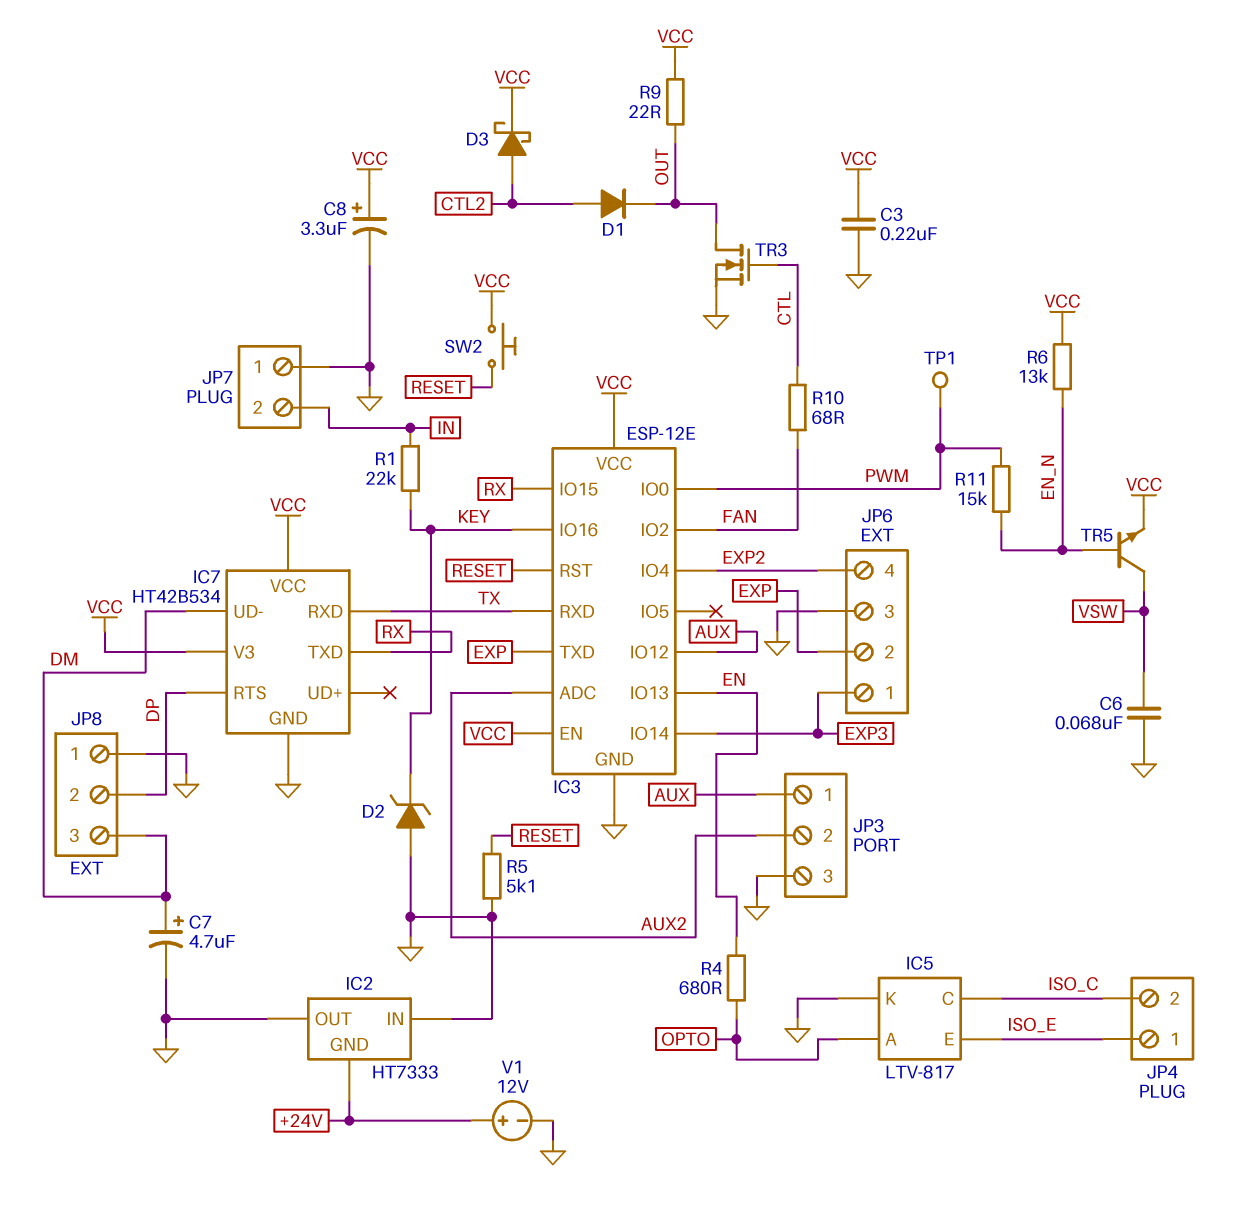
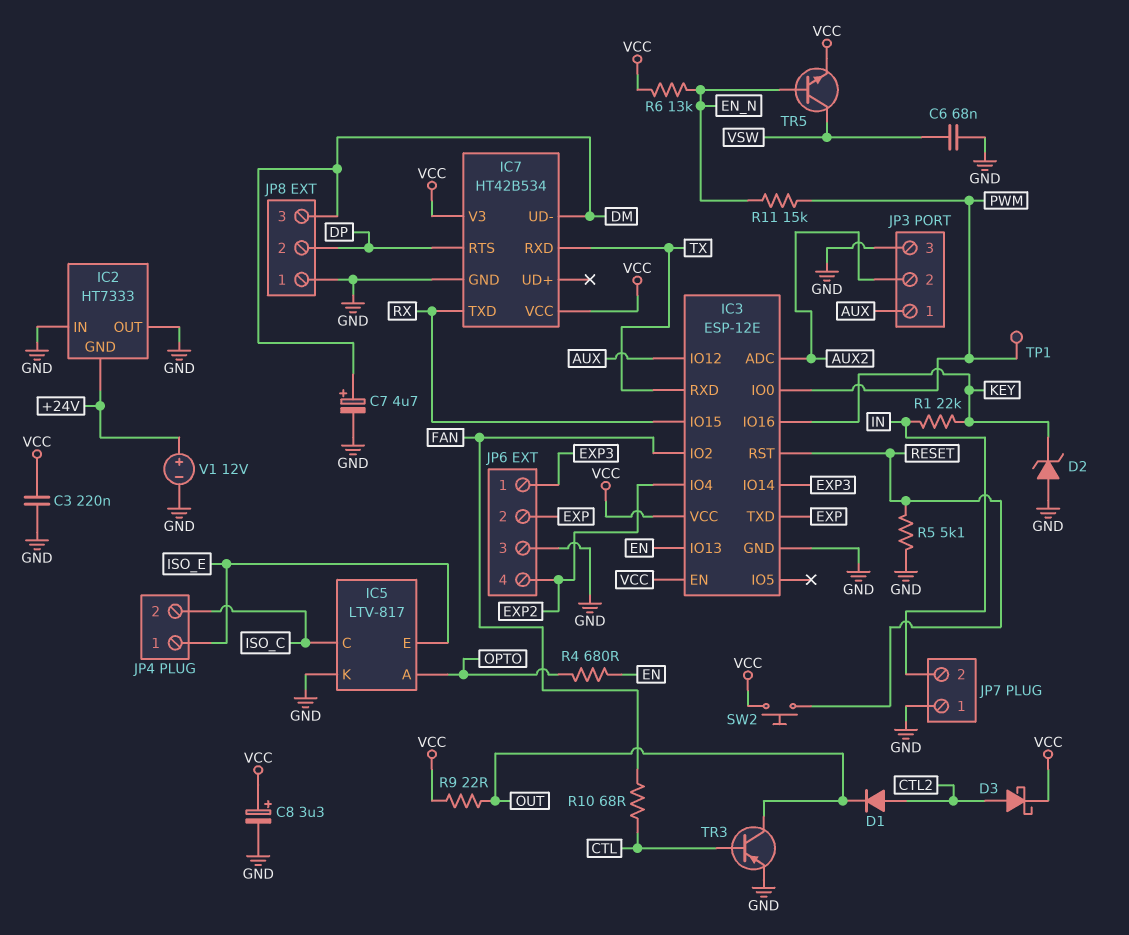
TR3: NMOS (G CTL, D OUT, S GND) -> PNP (B CTL, C OUT, E GND)

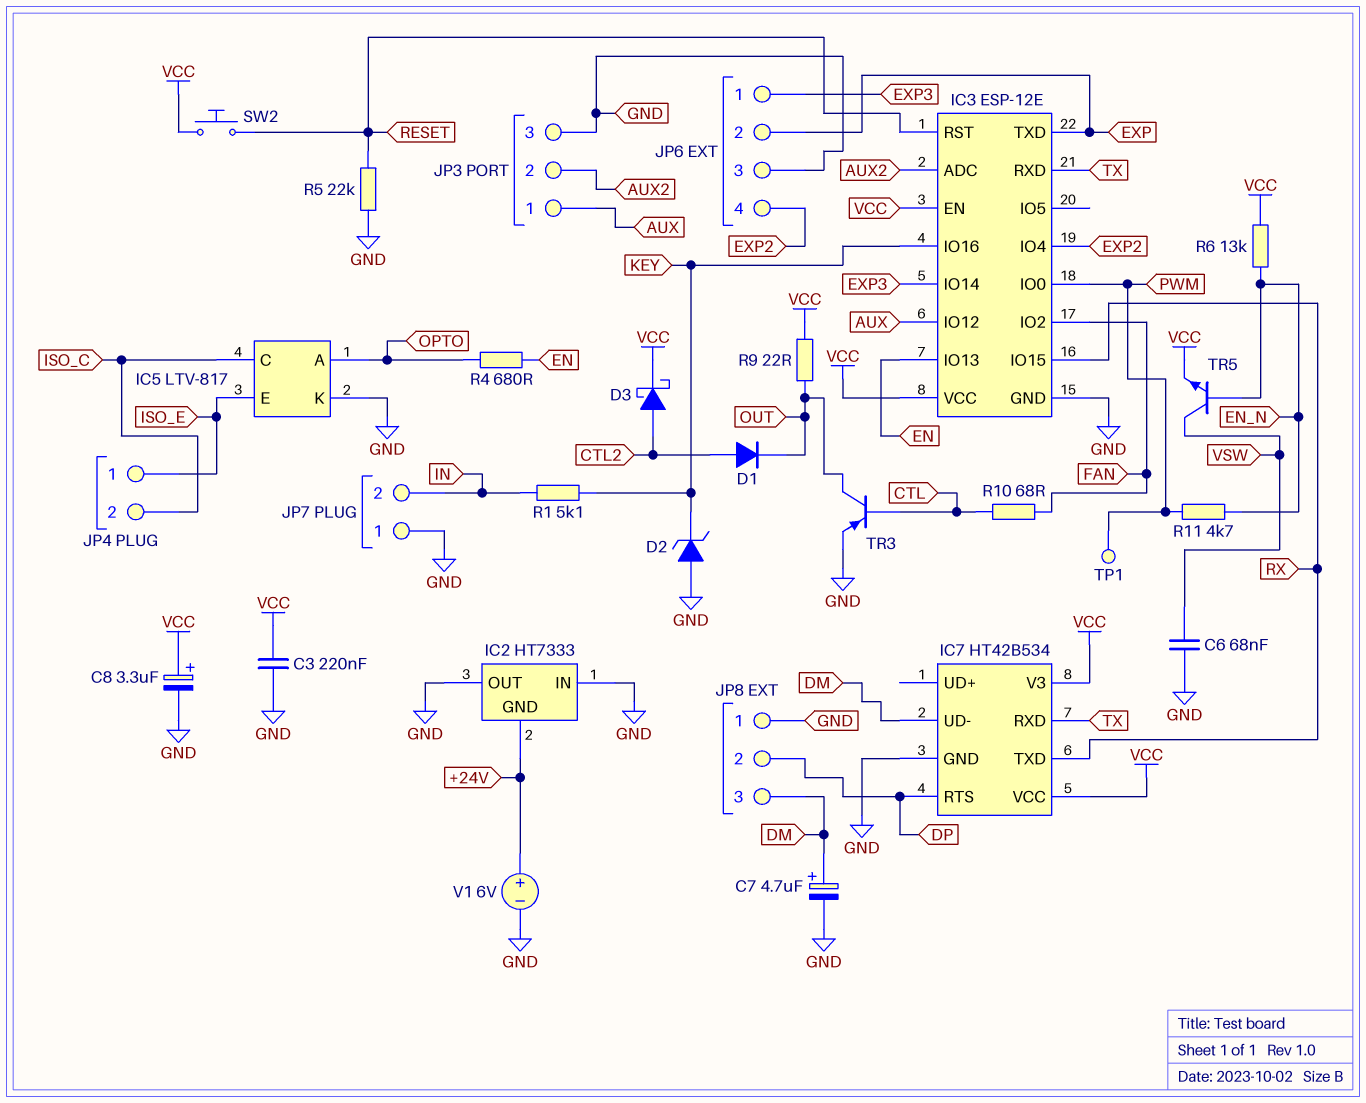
R1: 22k (IN, KEY) -> 5.1k (IN, KEY)
R5: 5.1k (GND, RESET) -> 22k (GND, RESET)
R11: 15k (EN_N, PWM) -> 4.7k (EN_N, PWM)
V1: 12V (plus +24V, minus GND) -> 6V (plus +24V, minus GND)

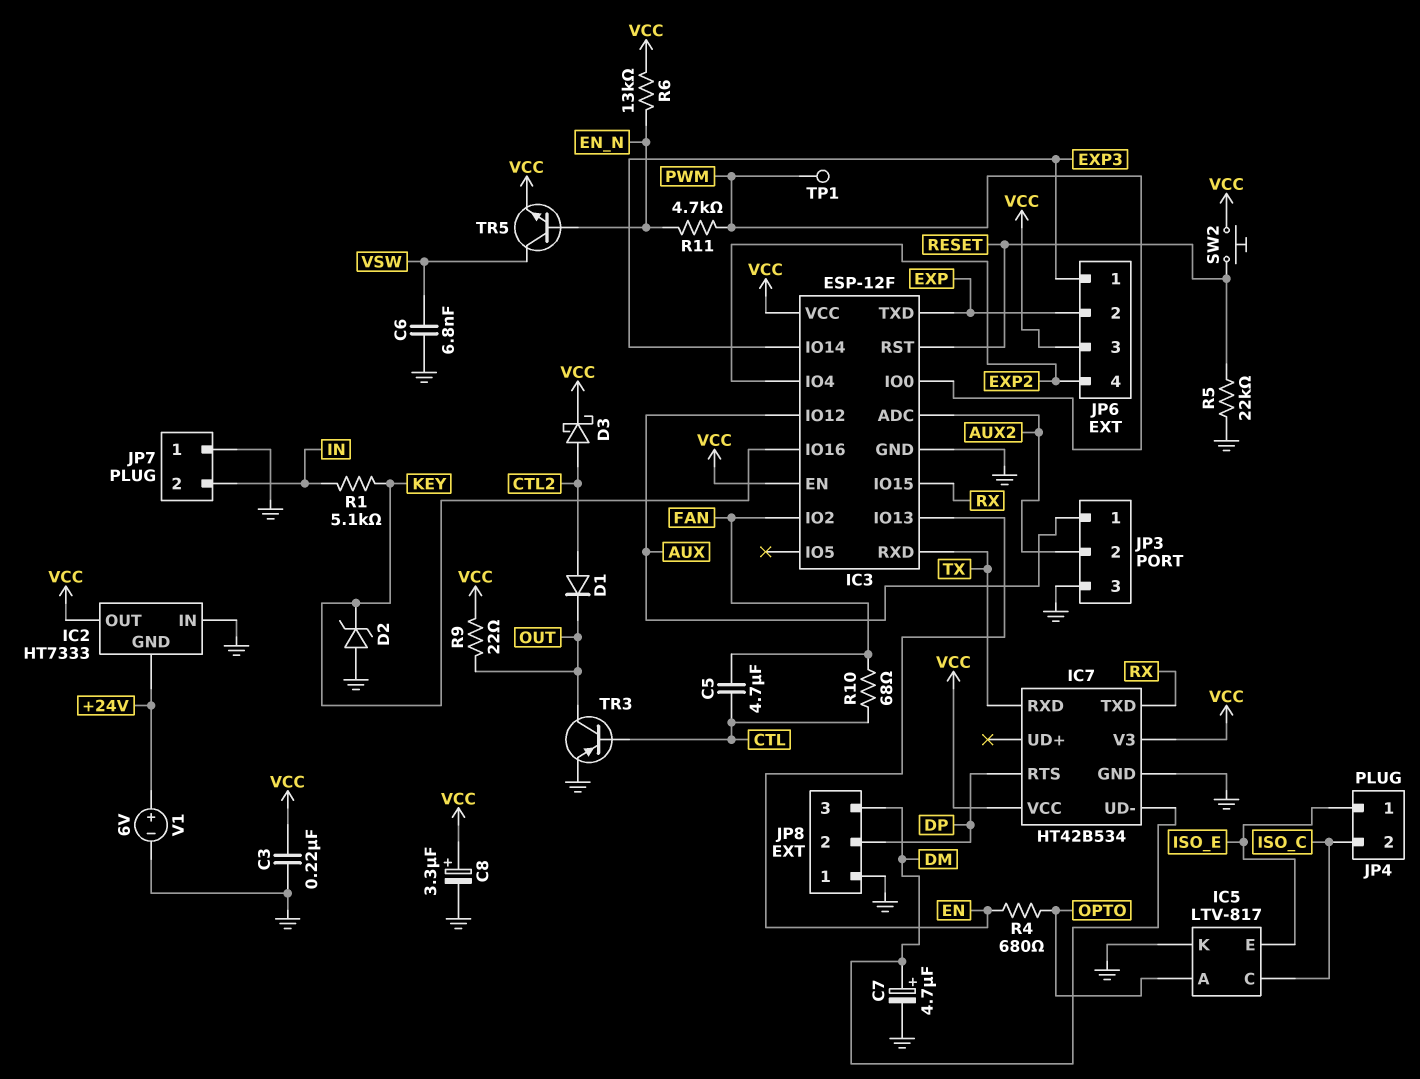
C5: none -> 4.7uF (CTL, FAN)
C6: 68nF (GND, VSW) -> 6.8nF (GND, VSW)
IC2 pin OUT: GND -> VCC
IC3: ESP-12E -> ESP-12F
JP6 pin 3: GND -> VCC

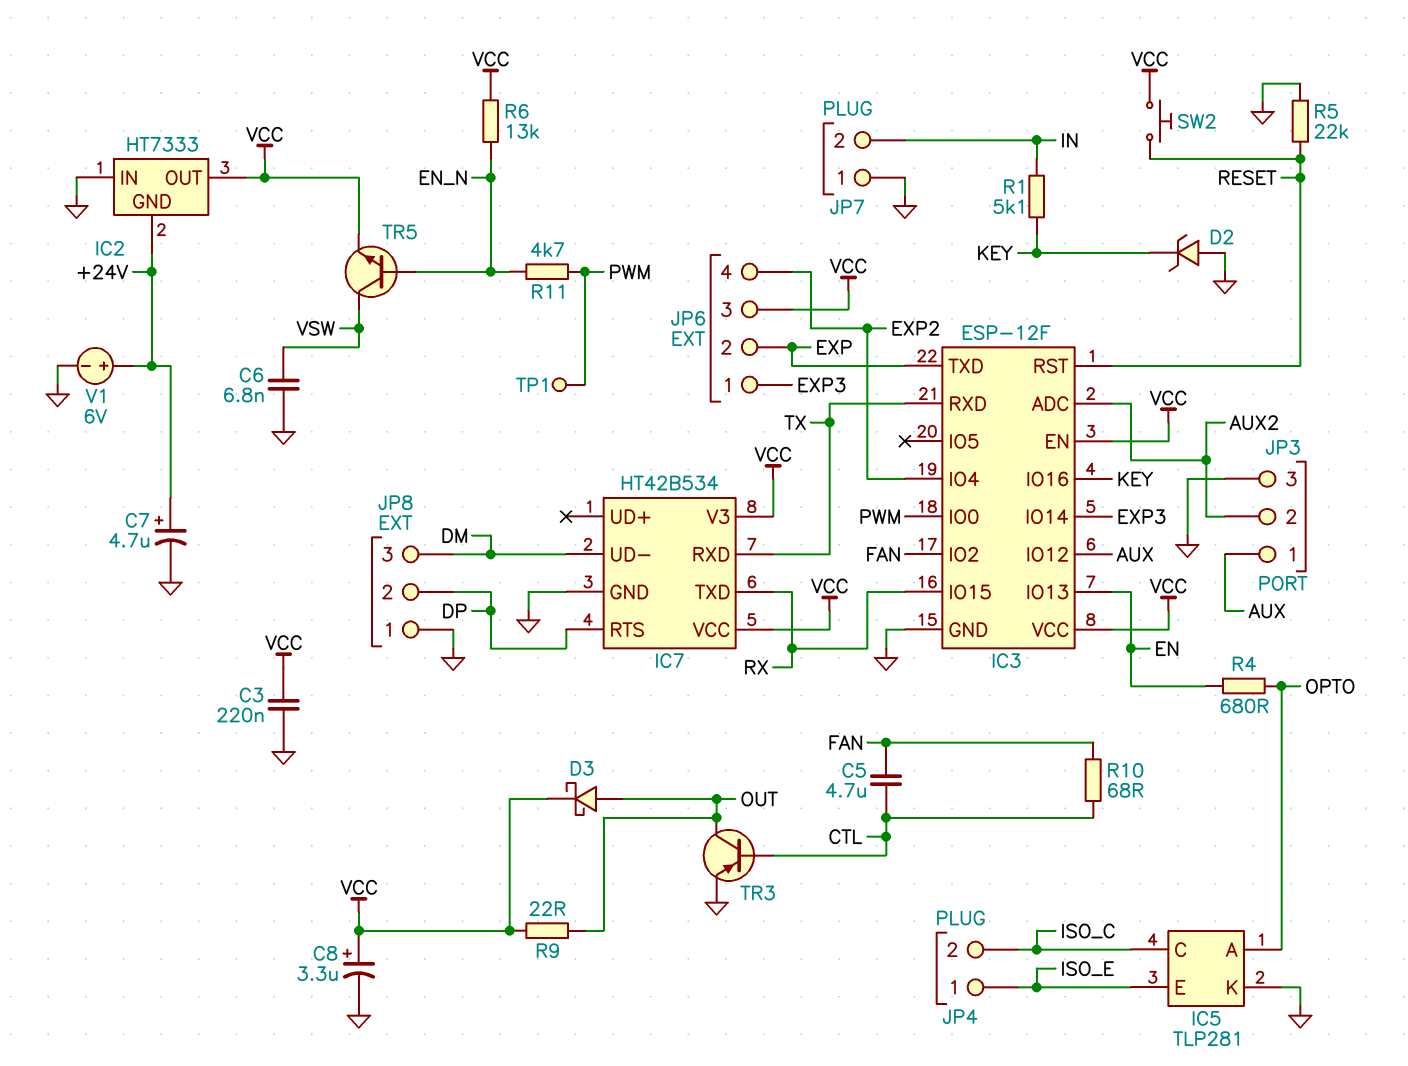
C7: 4.7uF (plus DM, minus GND) -> 4.7uF (plus +24V, minus GND)
D1: diode (A CTL2, K OUT) -> none
D3: schottky (A CTL2, K VCC) -> schottky (A OUT, K VCC)
IC5: LTV-817 -> TLP281

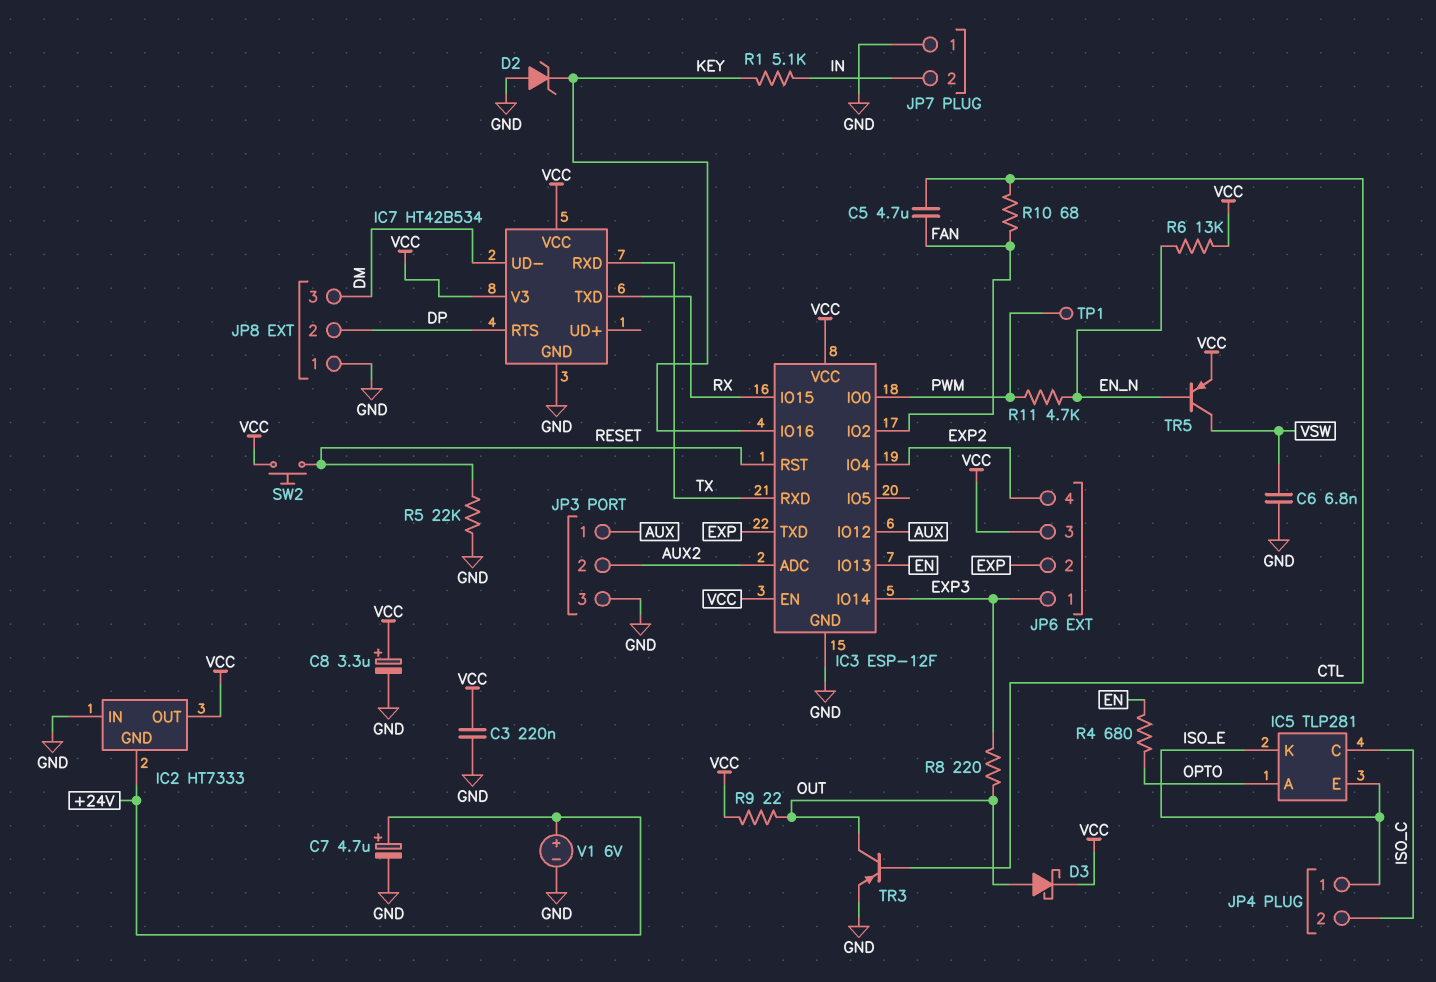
IC5 pin K: GND -> ISO_E
R8: none -> 220 (EXP3, OUT)
TR5: NPN (B EN_N, C VSW, E VCC) -> PNP (B EN_N, C VSW, E VCC)

